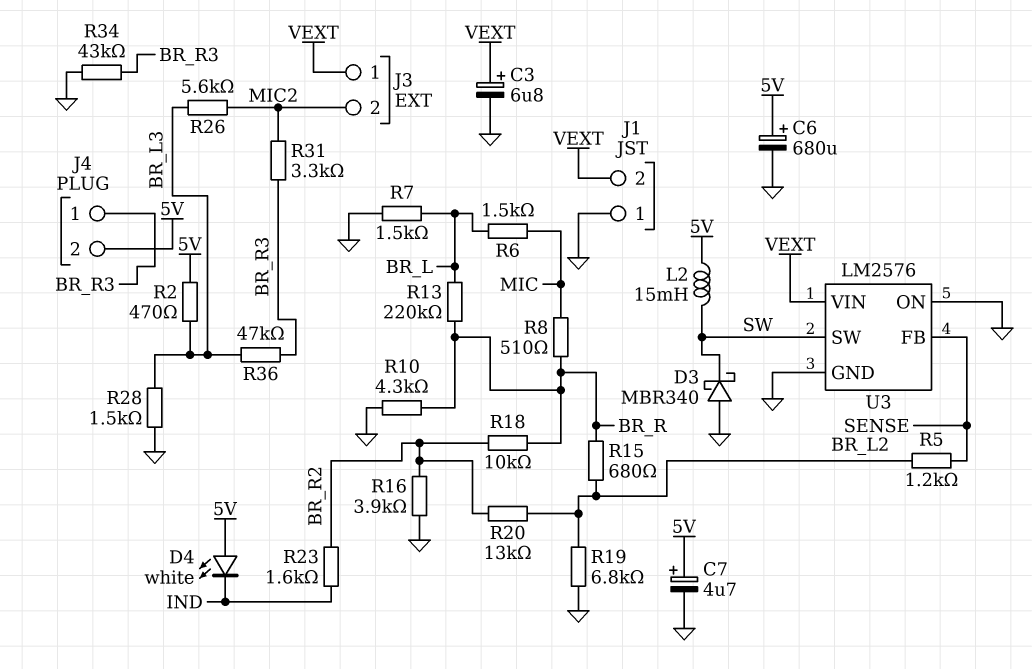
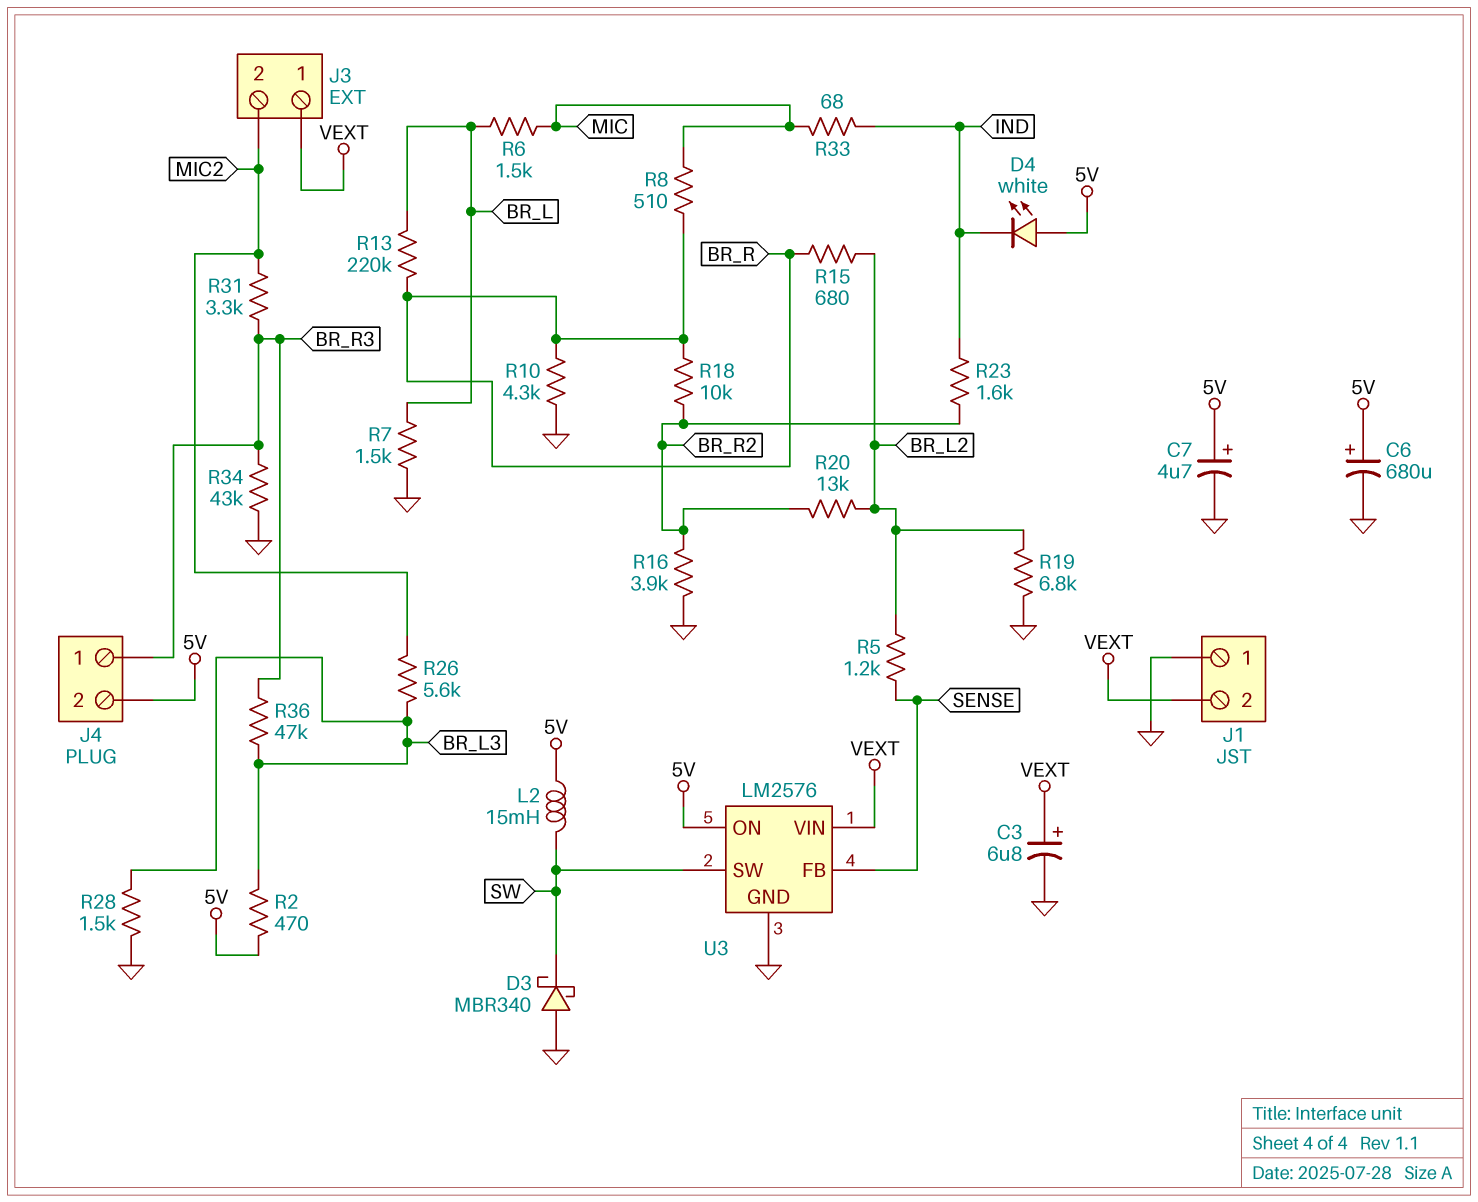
R33: none -> 68 (IND, MIC)
U3 pin ON: GND -> 5V

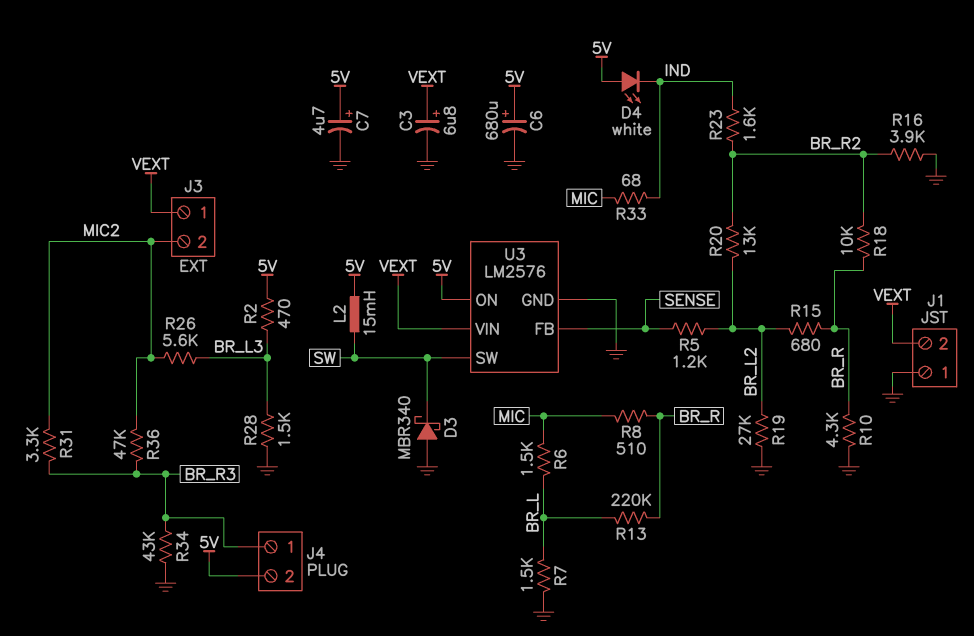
R19: 6.8k (BR_L2, GND) -> 27k (BR_L2, GND)
R36: 47k (BR_L3, BR_R3) -> 47k (BR_R3, MIC2)

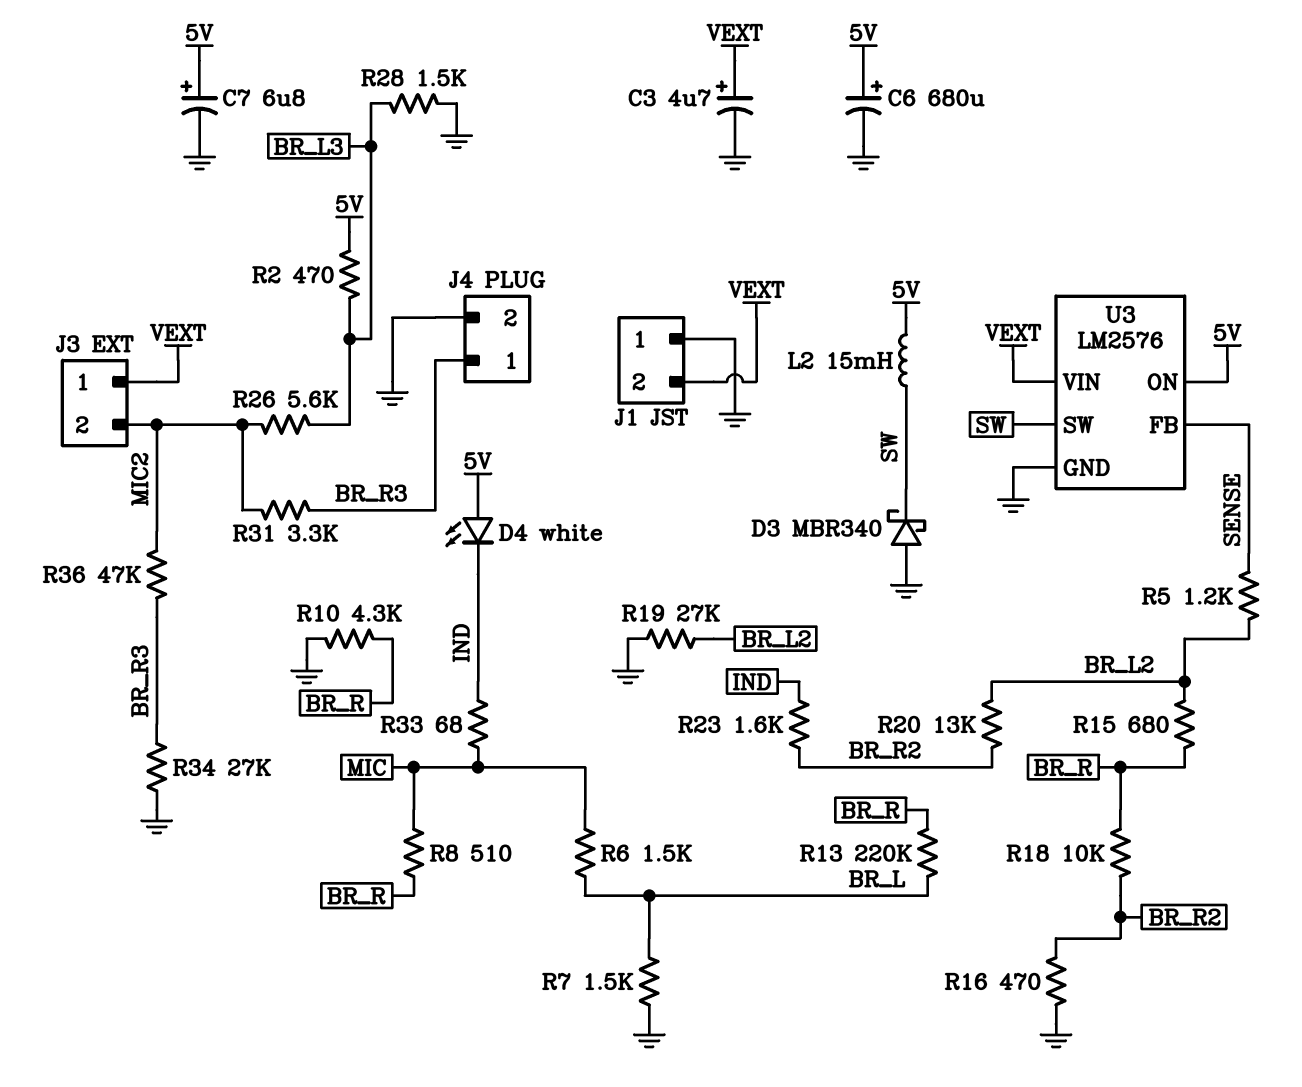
C3: 6.8uF (plus VEXT, minus GND) -> 4.7uF (plus VEXT, minus GND)
C7: 4.7uF (plus 5V, minus GND) -> 6.8uF (plus 5V, minus GND)
J4 pin 2: 5V -> GND
R16: 3.9k (BR_R2, GND) -> 470 (BR_R2, GND)
R34: 43k (BR_R3, GND) -> 27k (BR_R3, GND)

